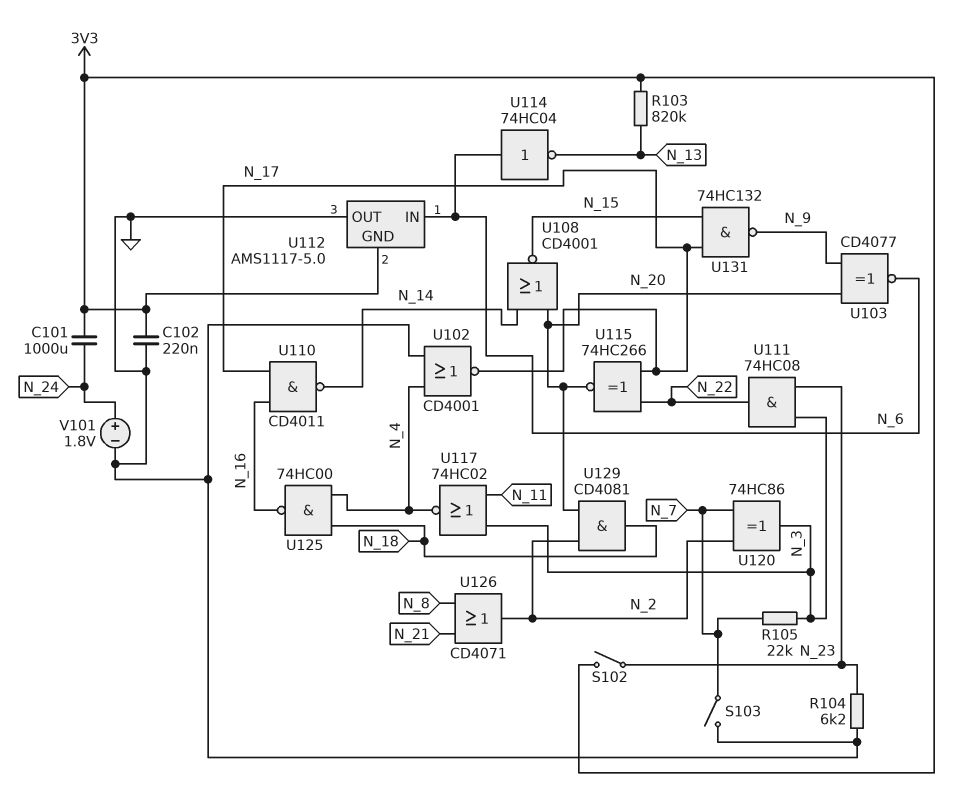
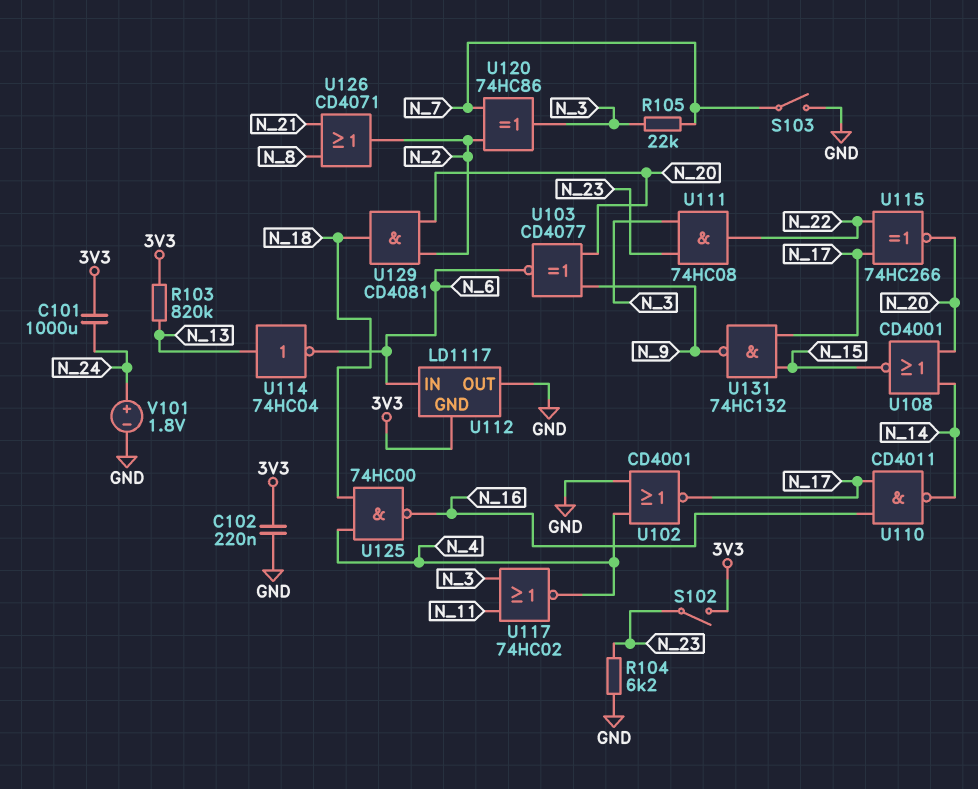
U112: AMS1117-5.0 -> LD1117
U114: NOT 74HC04 (in N_6, out N_13) -> NOT 74HC04 (in N_13, out N_6)

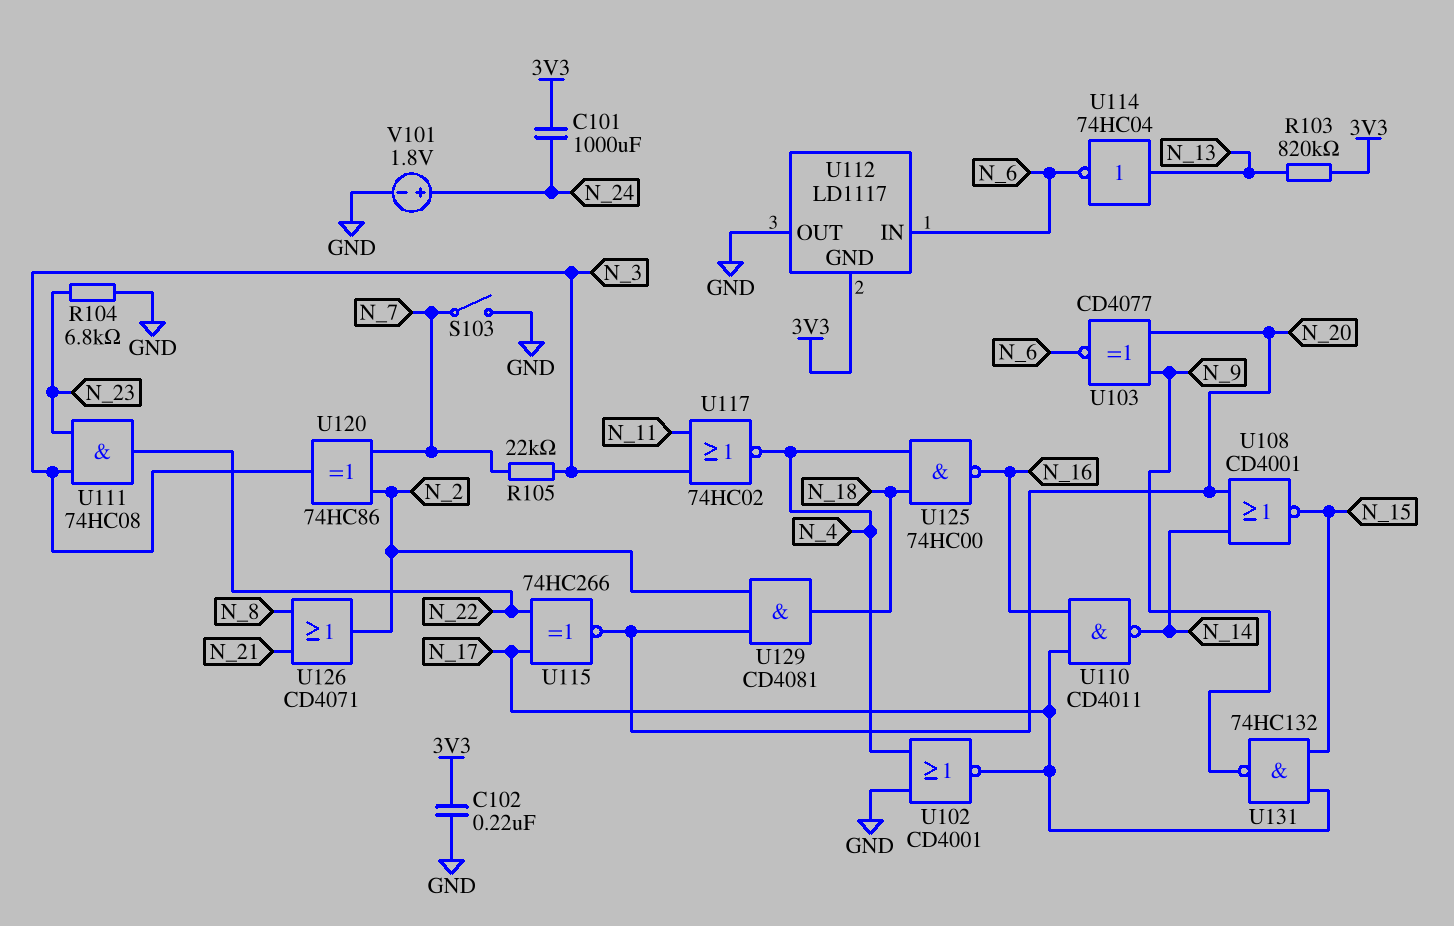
R104: 6.2k (GND, N_23) -> 6.8k (GND, N_23)
S102: switch (3V3, N_23) -> none

